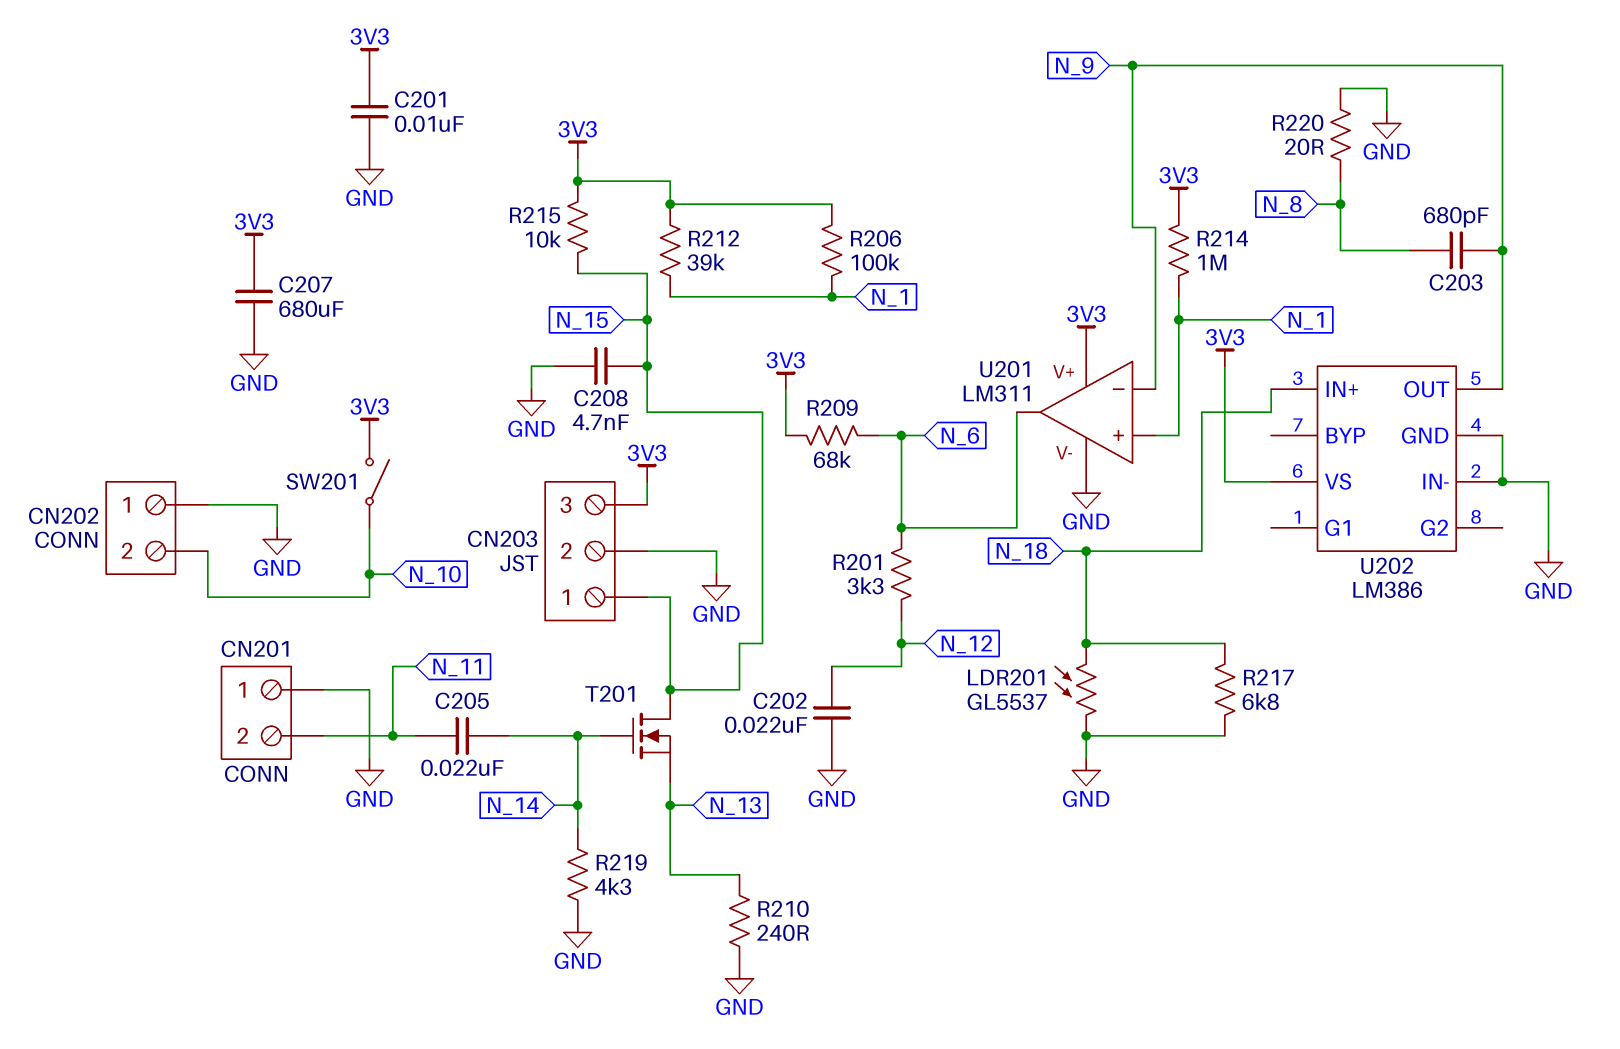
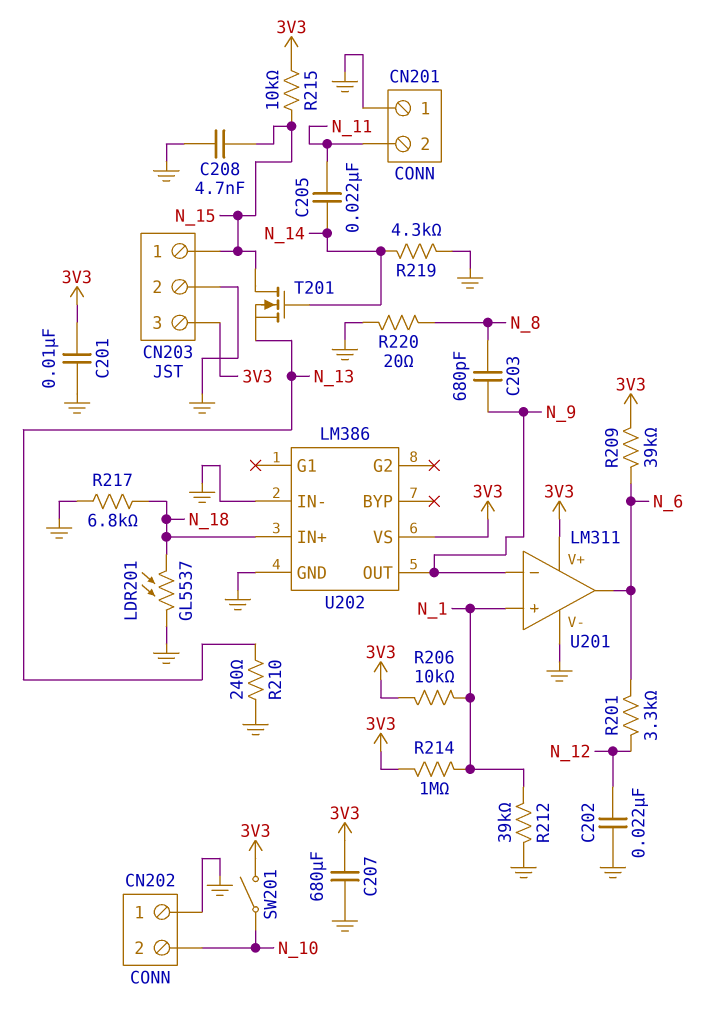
R206: 100k (3V3, N_1) -> 10k (3V3, N_1)
R209: 68k (3V3, N_6) -> 39k (3V3, N_6)
R212: 39k (3V3, N_1) -> 39k (GND, N_1)

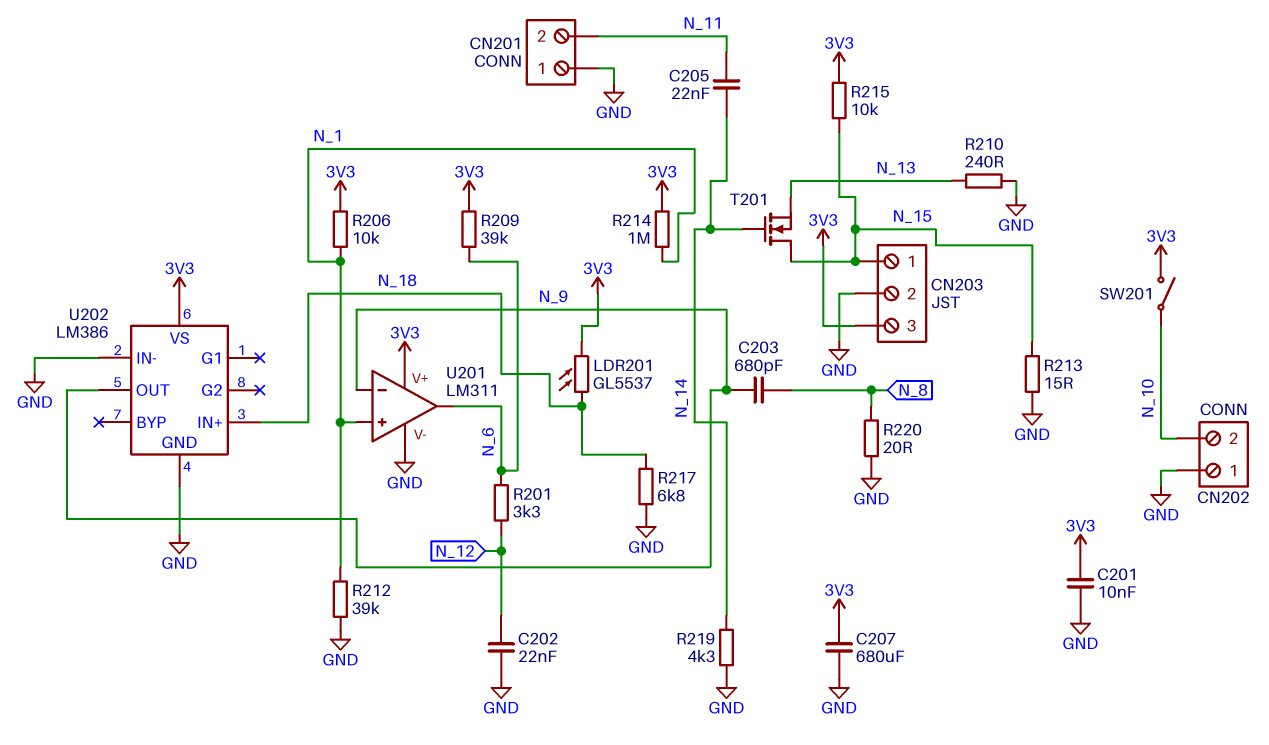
C208: 4.7nF (GND, N_15) -> none
LDR201: GL5537 (GND, N_18) -> GL5537 (3V3, N_18)
R213: none -> 15 (GND, N_15)

